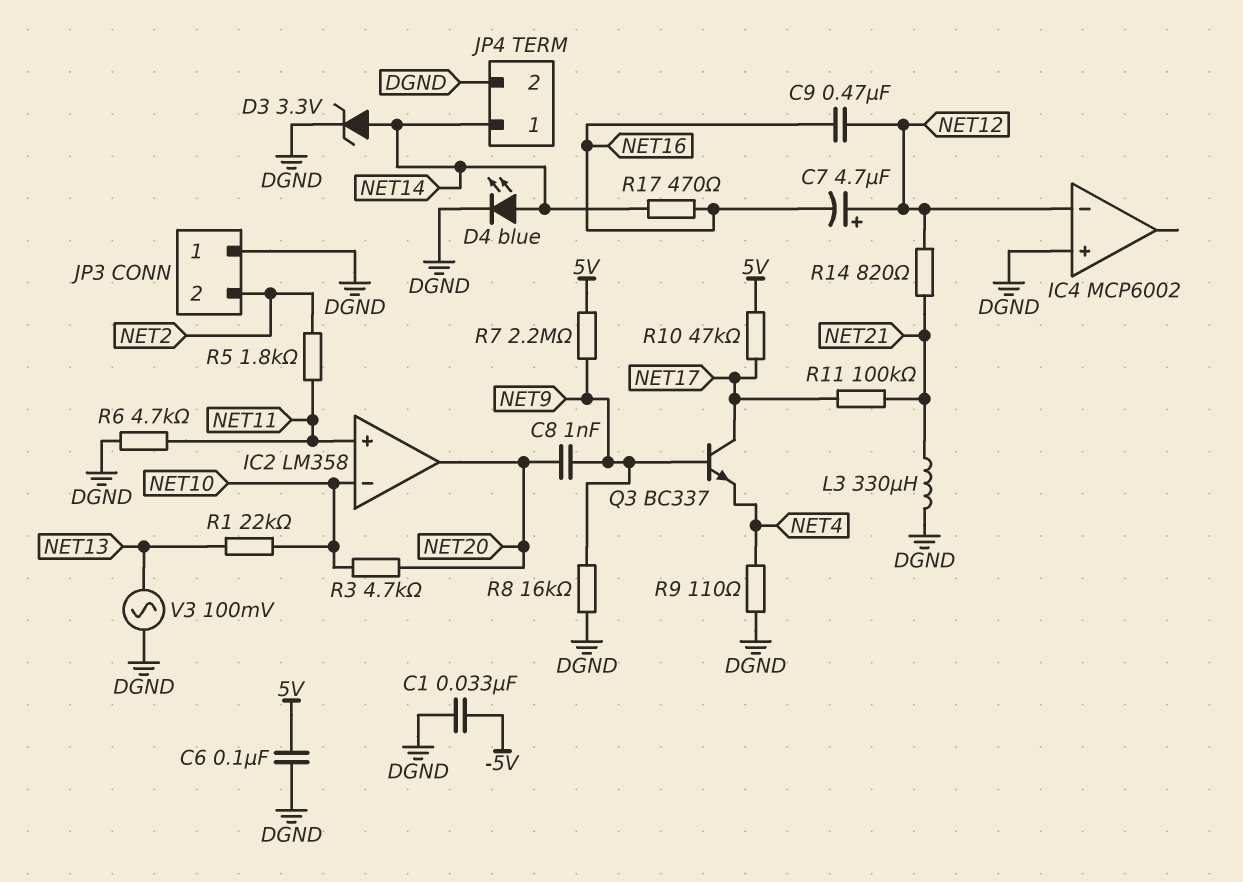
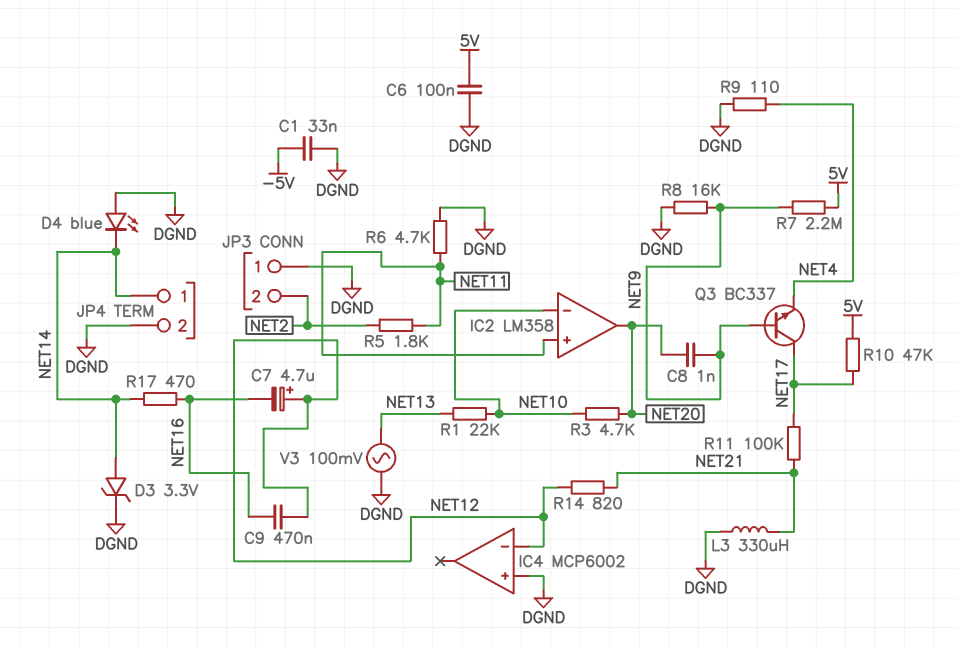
D4: LED blue (A NET14, K DGND) -> LED blue (A DGND, K NET14)

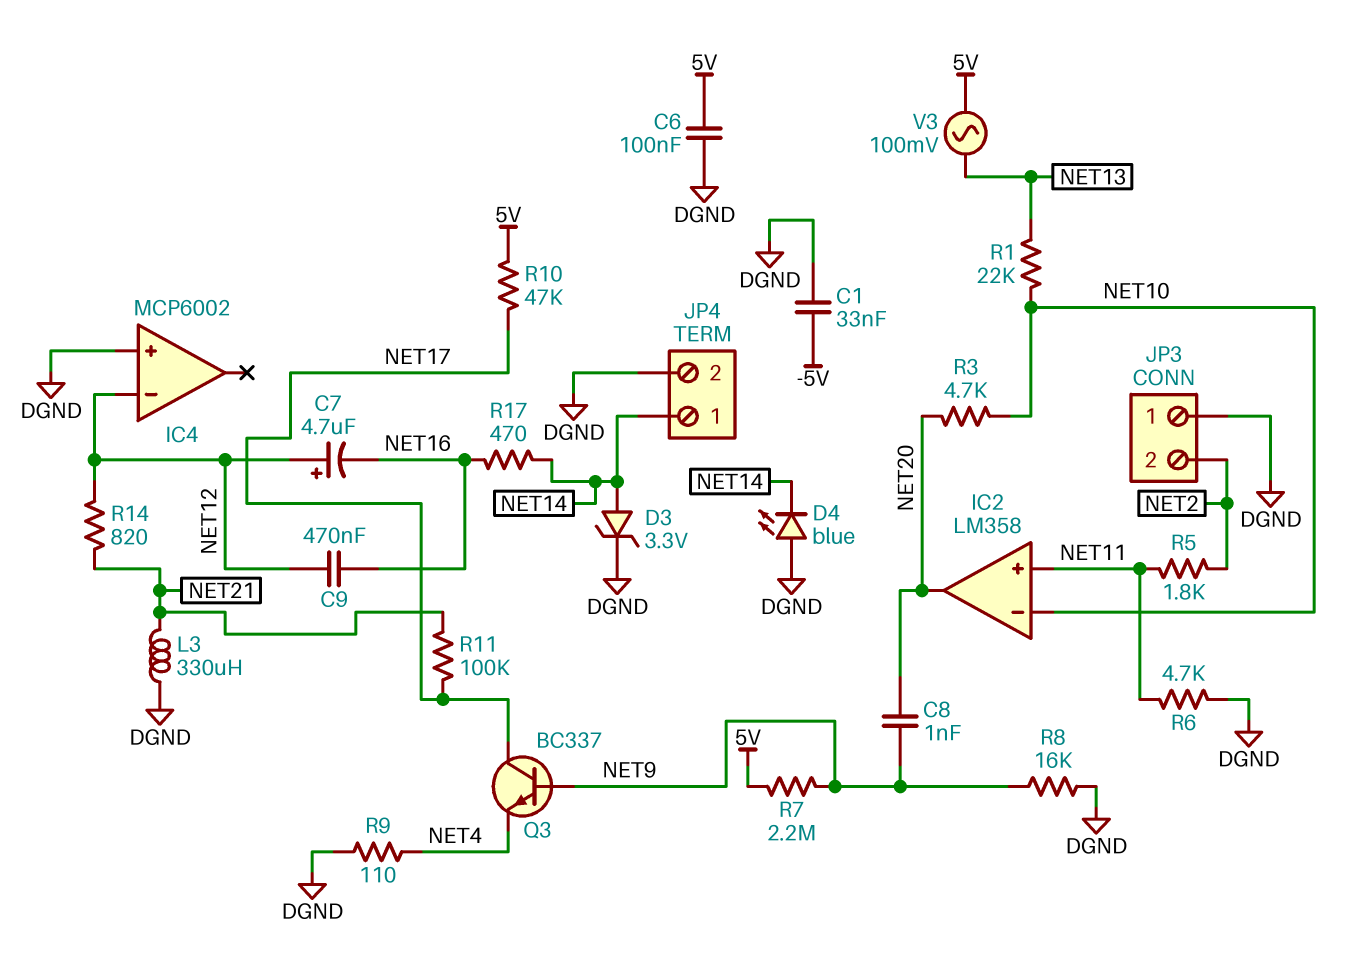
V3: AC 100mV (DGND, NET13) -> AC 100mV (5V, NET13)

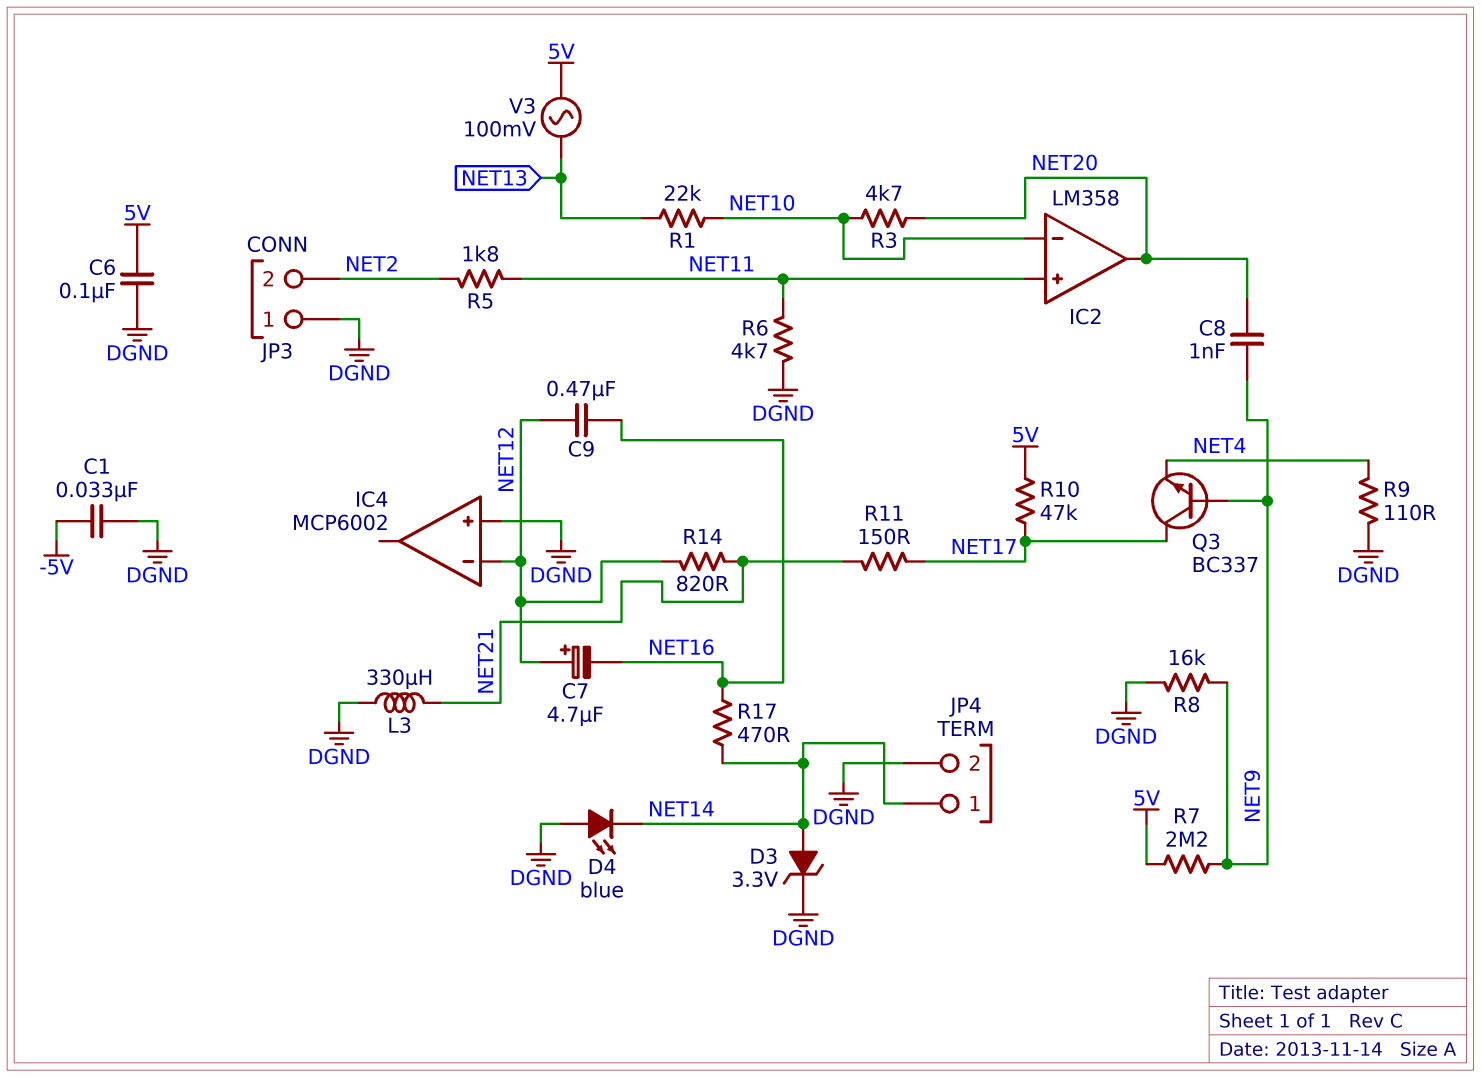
R11: 100k (NET17, NET21) -> 150 (NET17, NET21)

